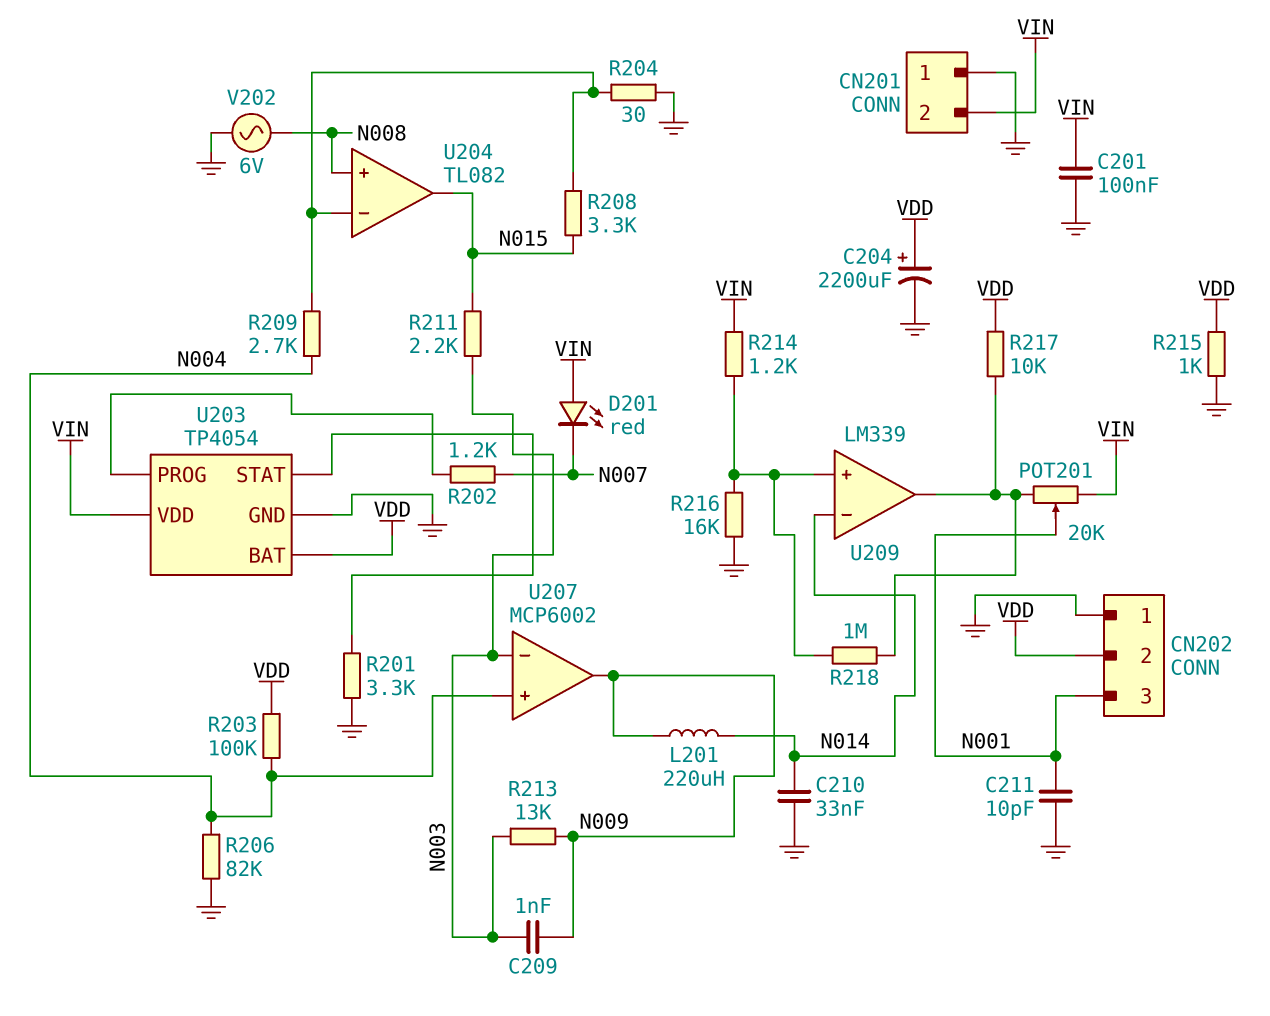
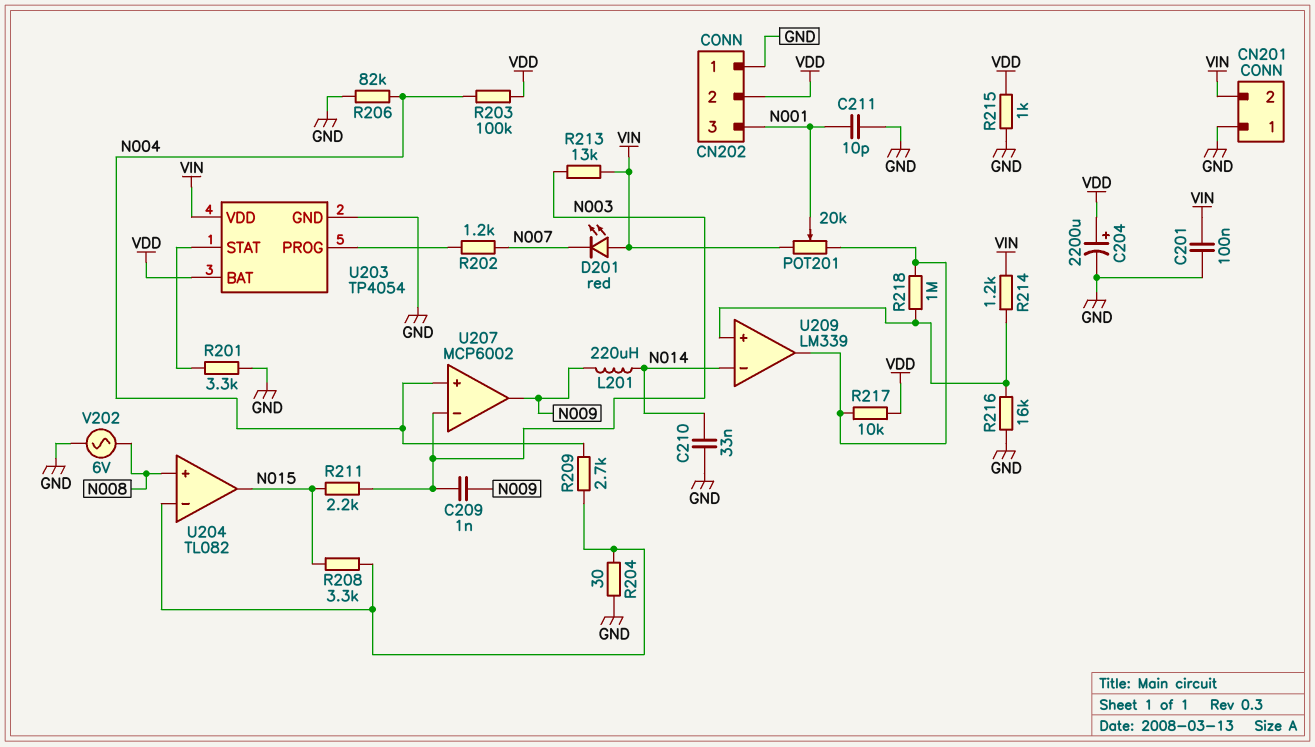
R213: 13k (N003, N009) -> 13k (N003, VIN)

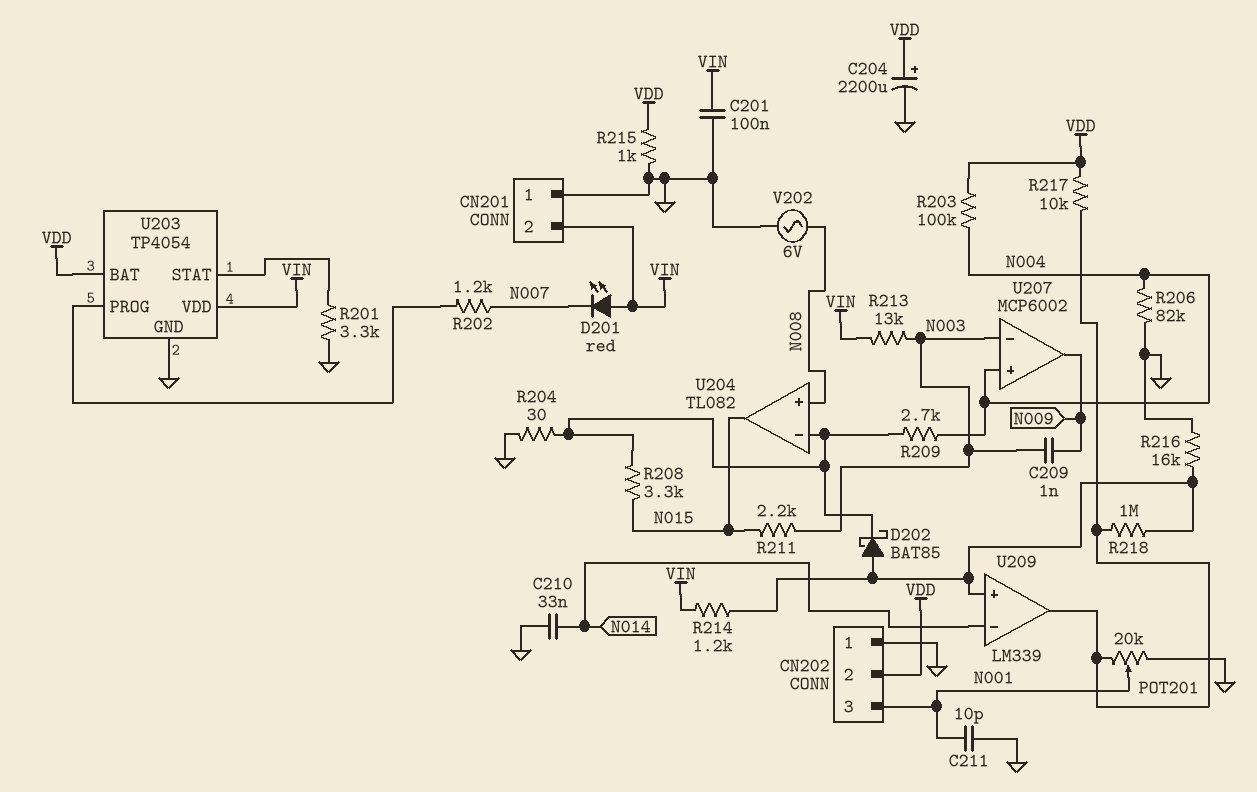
D202: none -> schottky BAT85 (A U209/in+, K U204/in-)
L201: 220uH (N009, N014) -> none
POT201: 20k (U209/out, VIN, wiper N001) -> 20k (GND, U209/out, wiper N001)

